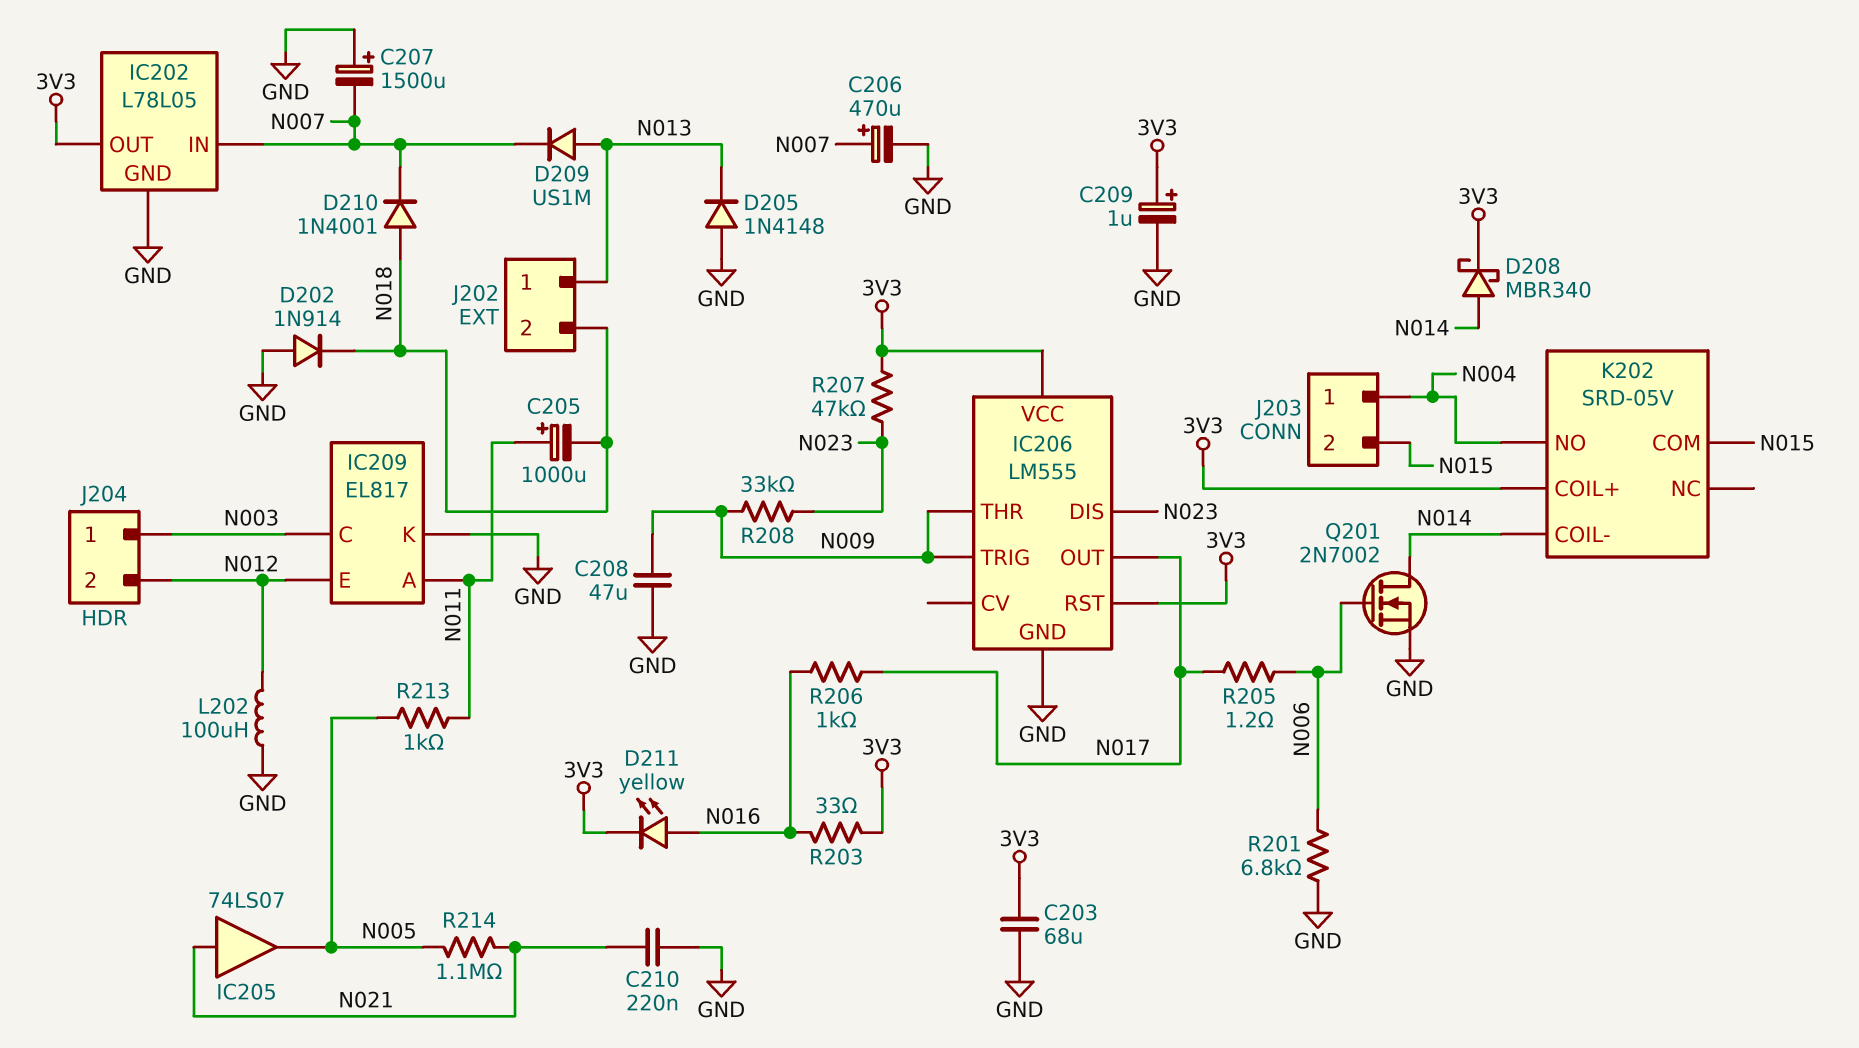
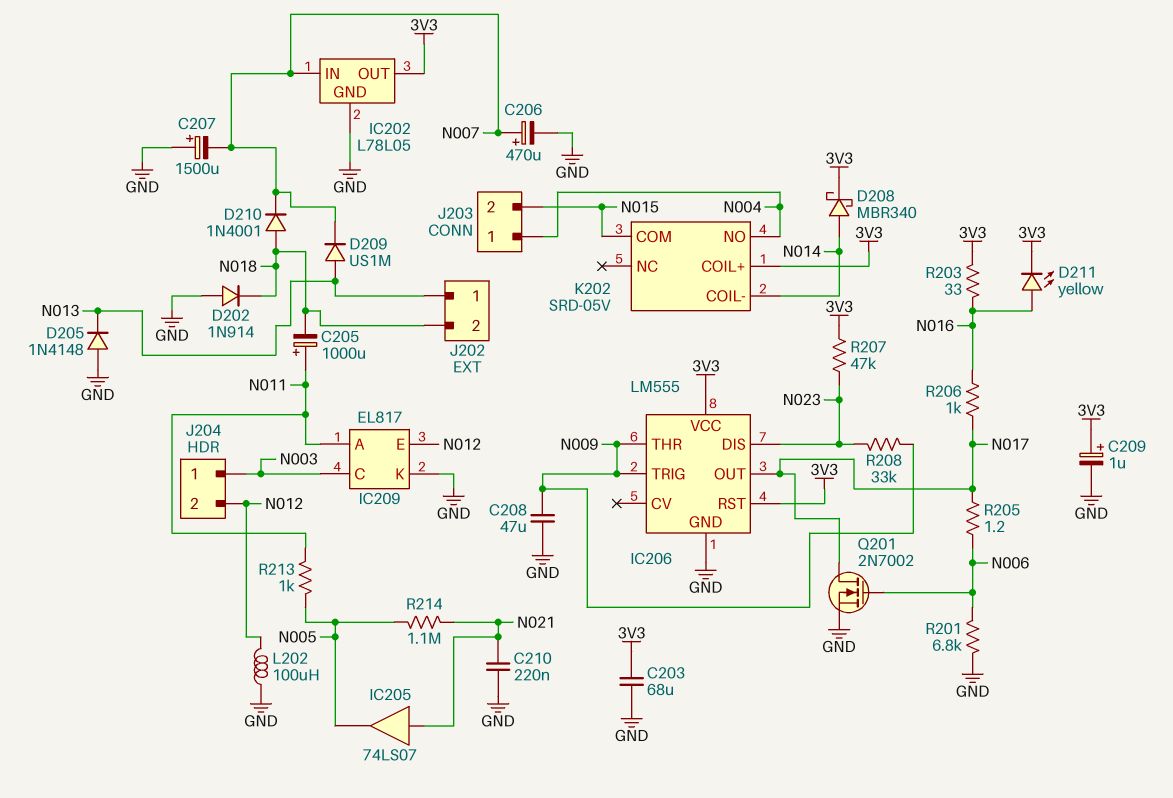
Q201: NMOS 2N7002 (G N006, D N014, S GND) -> NMOS 2N7002 (G N006, D N017, S GND)

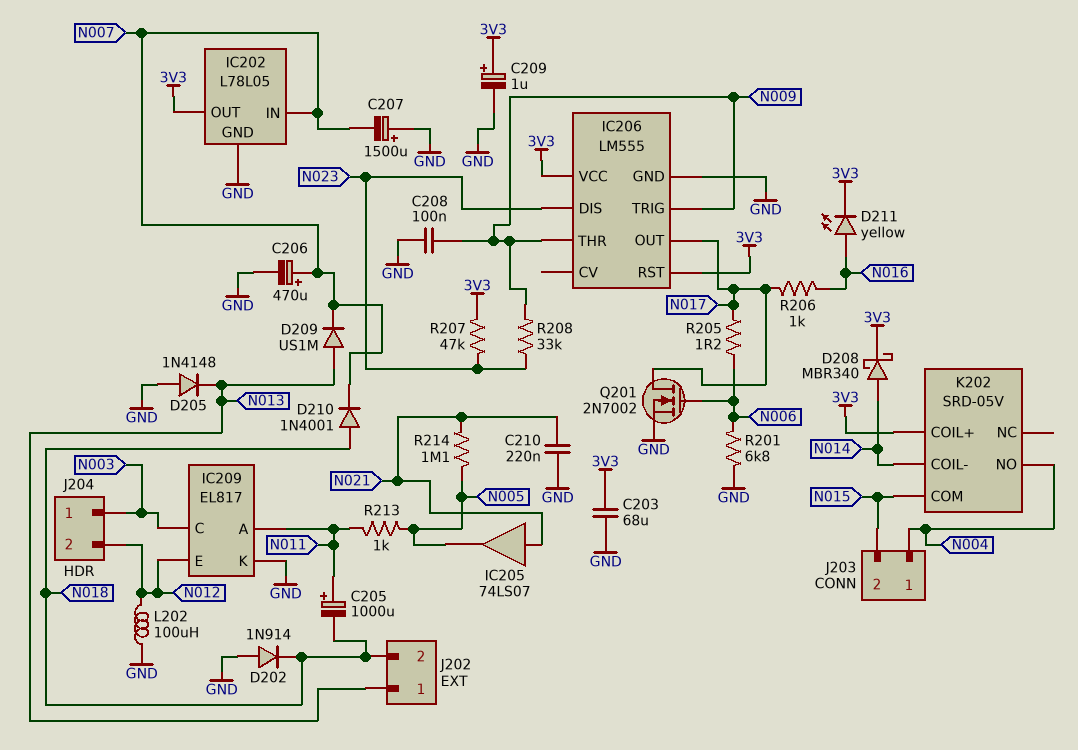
C208: 47uF (GND, N009) -> 100nF (GND, N009)
R203: 33 (3V3, N016) -> none

